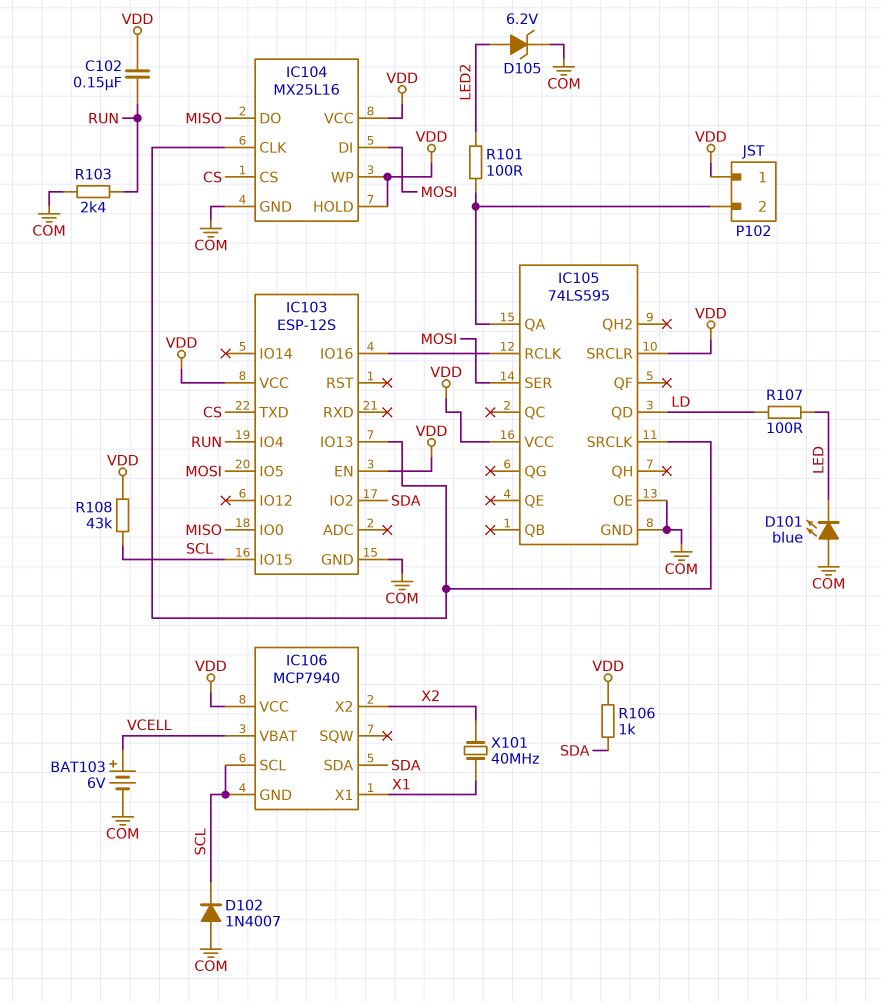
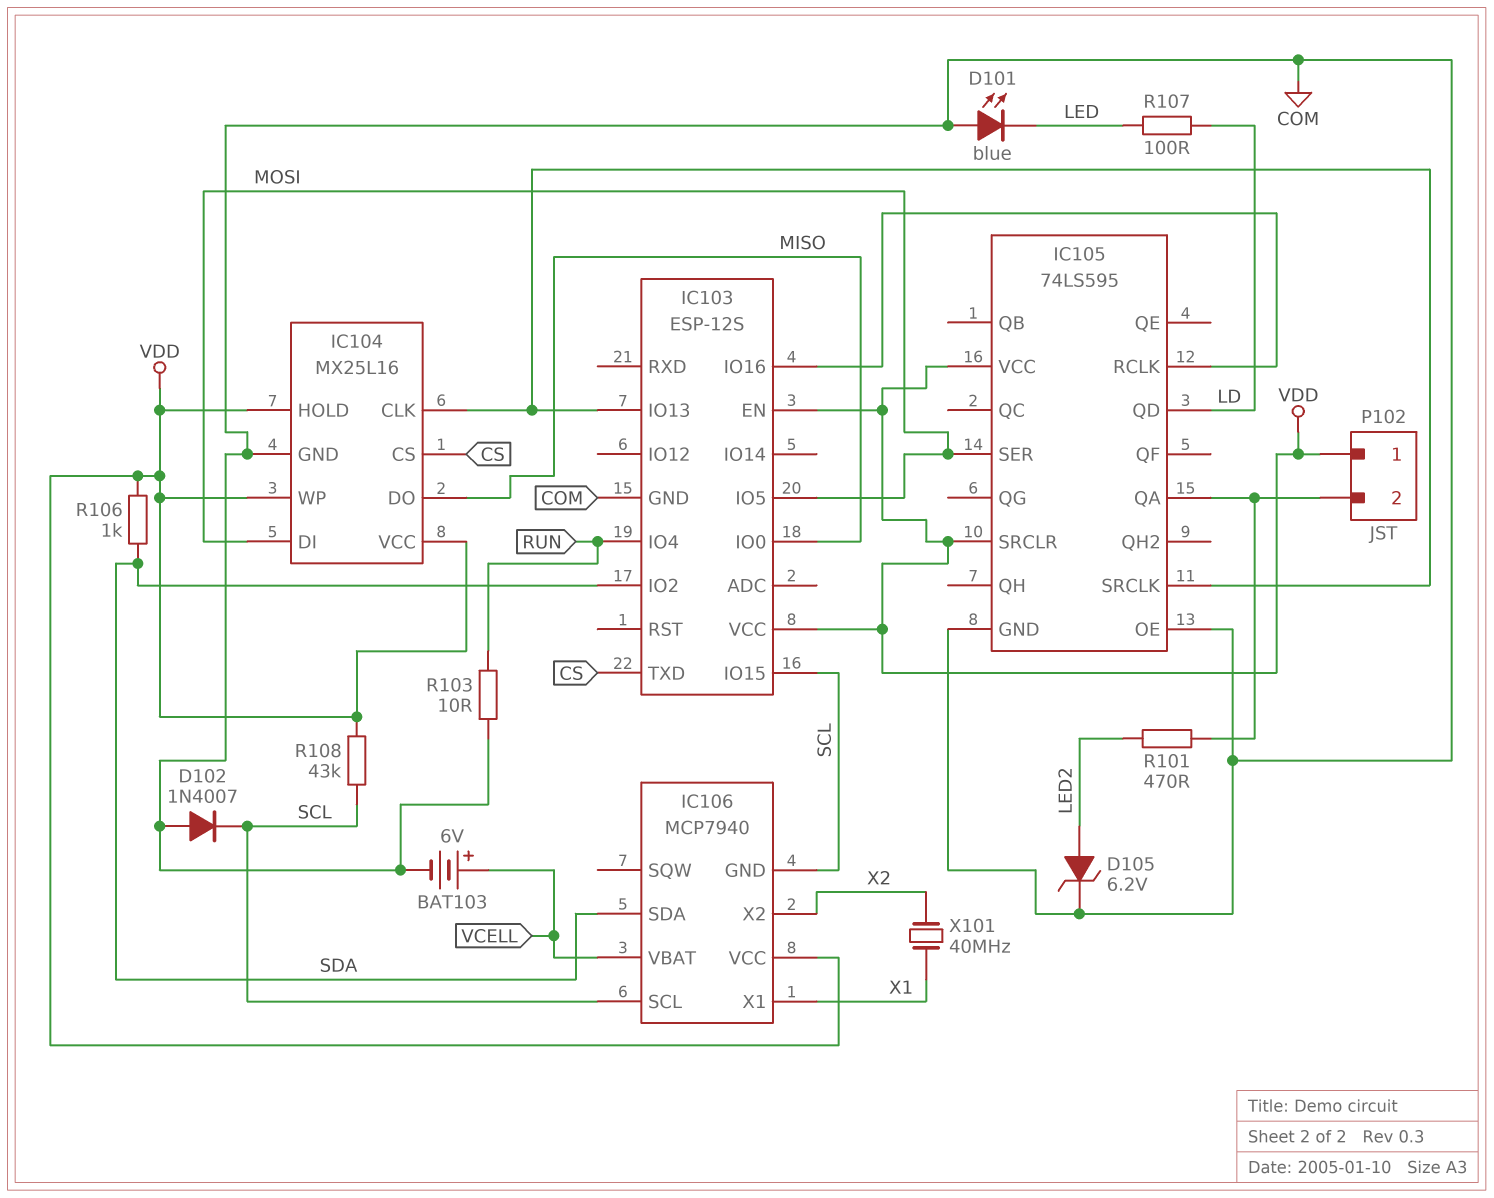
C102: 150nF (RUN, VDD) -> none
R101: 100 (IC105/QA, LED2) -> 470 (IC105/QA, LED2)
R103: 2.4k (COM, RUN) -> 10 (COM, RUN)

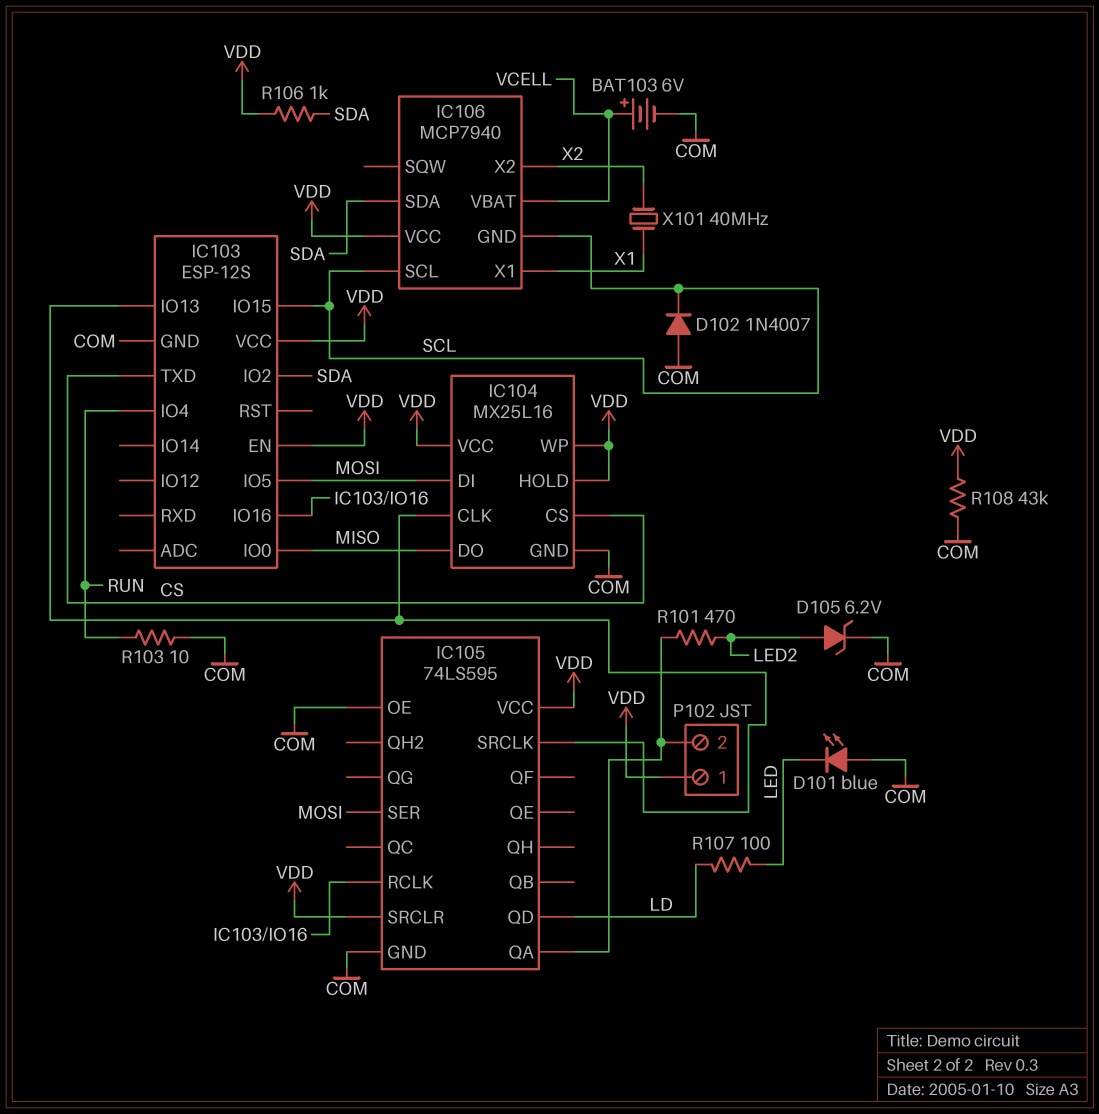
R108: 43k (SCL, VDD) -> 43k (COM, VDD)

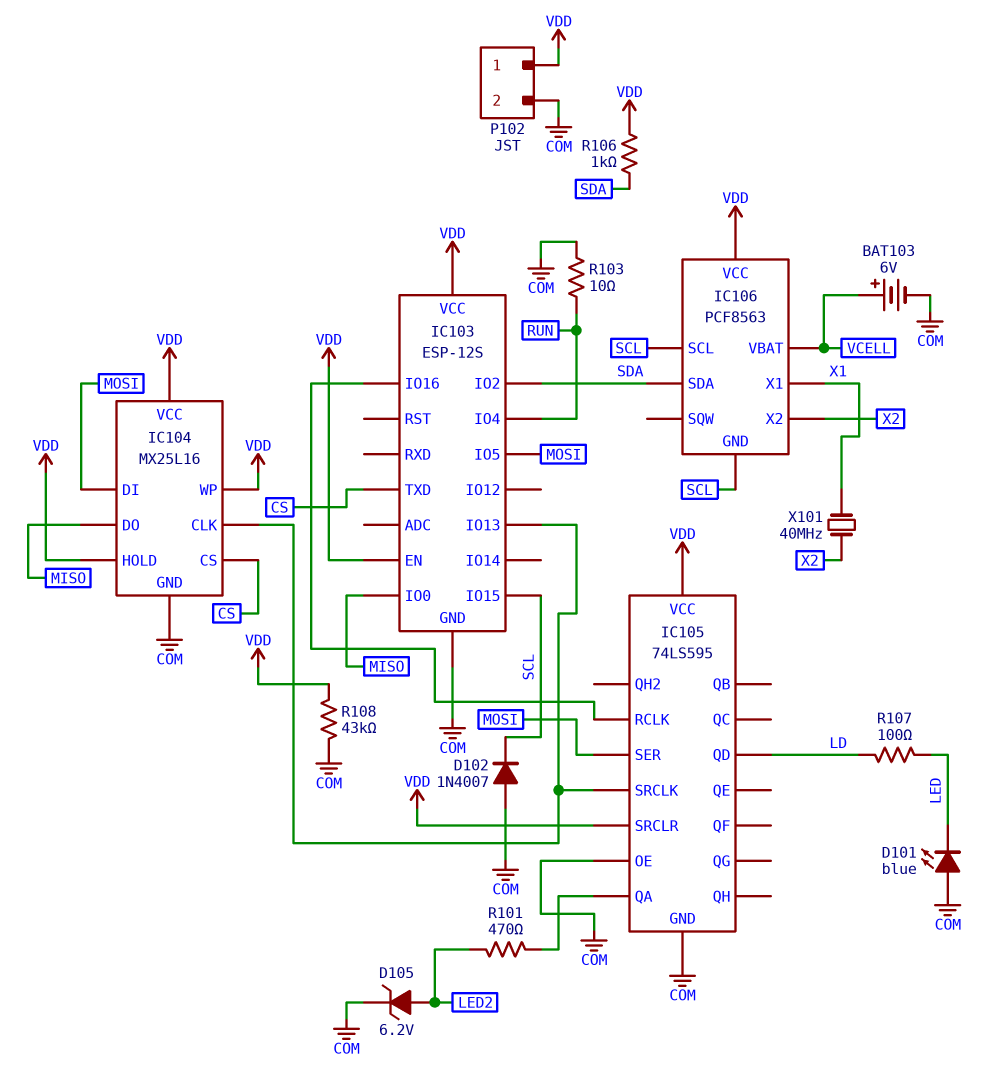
IC106: MCP7940 -> PCF8563
P102 pin 2: IC105/QA -> COM

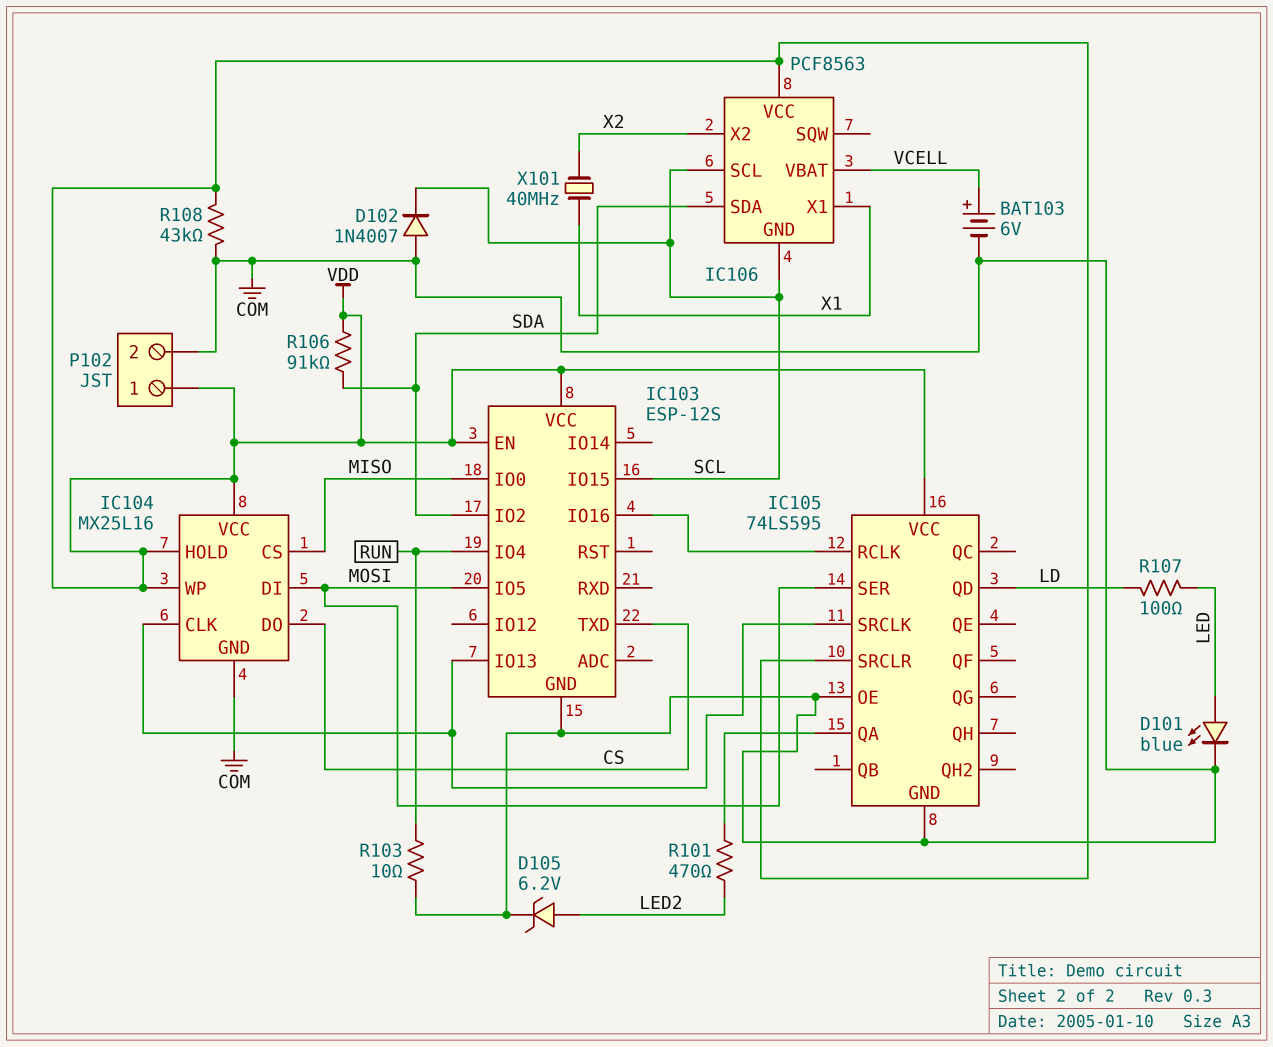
D101: LED blue (A COM, K LED) -> LED blue (A LED, K COM)
IC104 pin CS: CS -> MISO
IC104 pin DO: MISO -> CS
R106: 1k (SDA, VDD) -> 91k (SDA, VDD)

